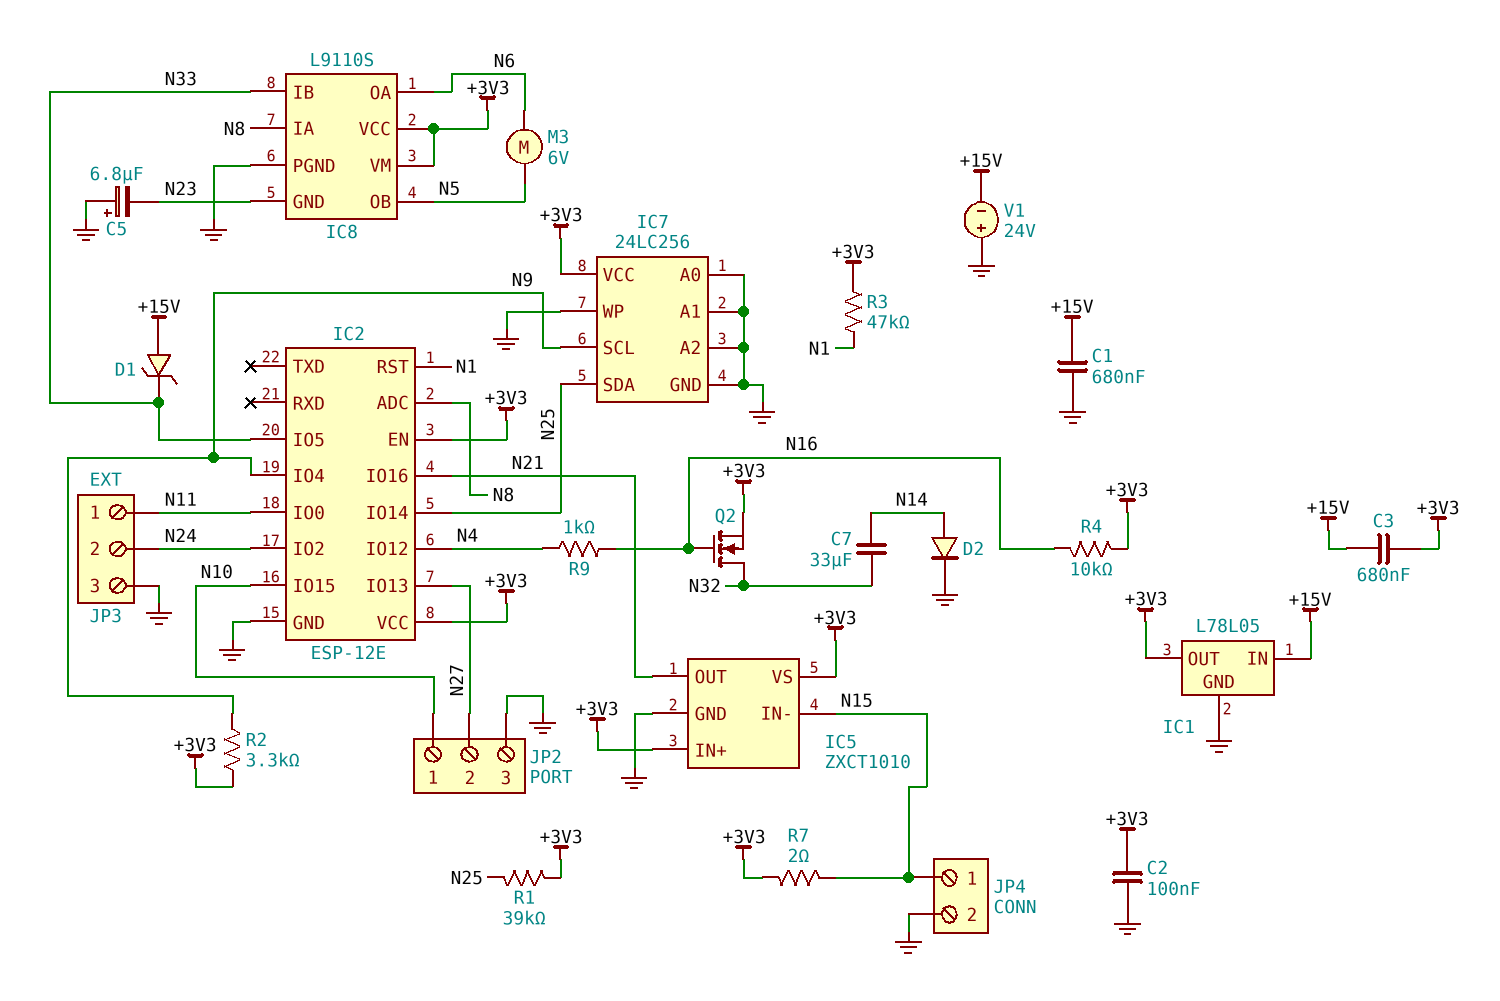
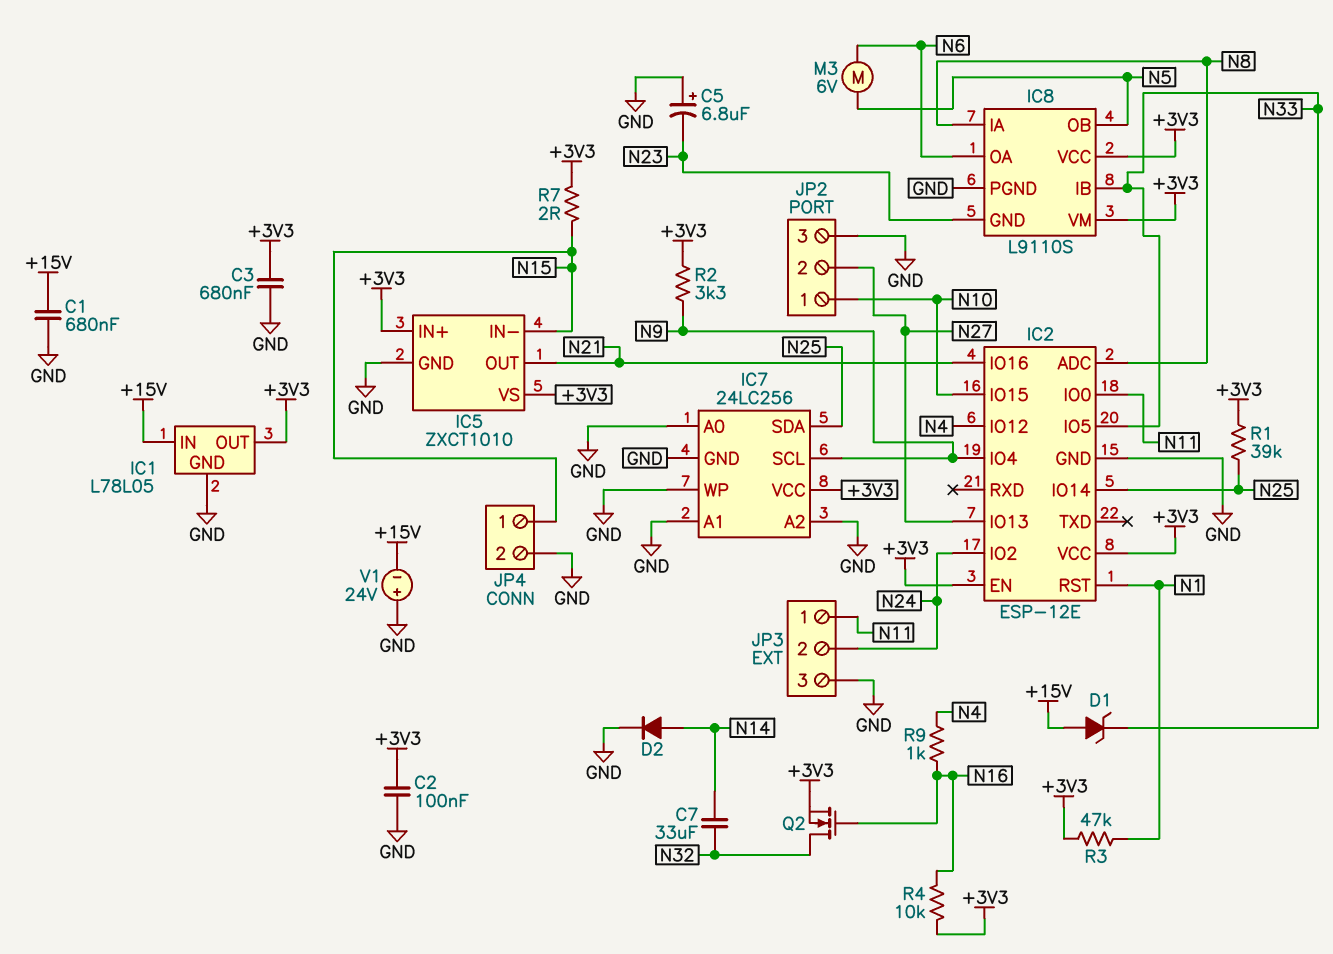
C3: 680nF (+3V3, +15V) -> 680nF (+3V3, GND)

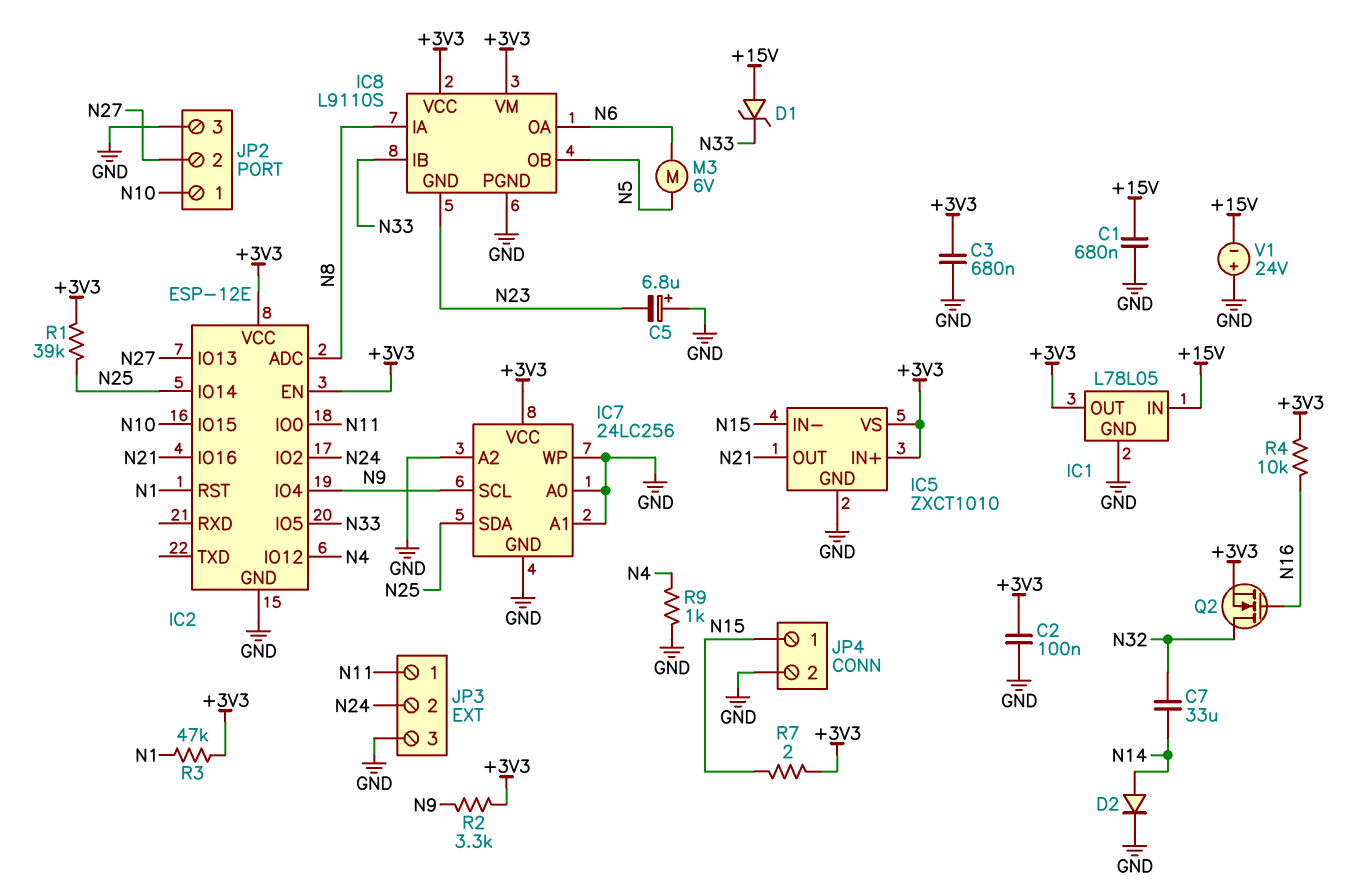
R9: 1k (N4, N16) -> 1k (GND, N4)

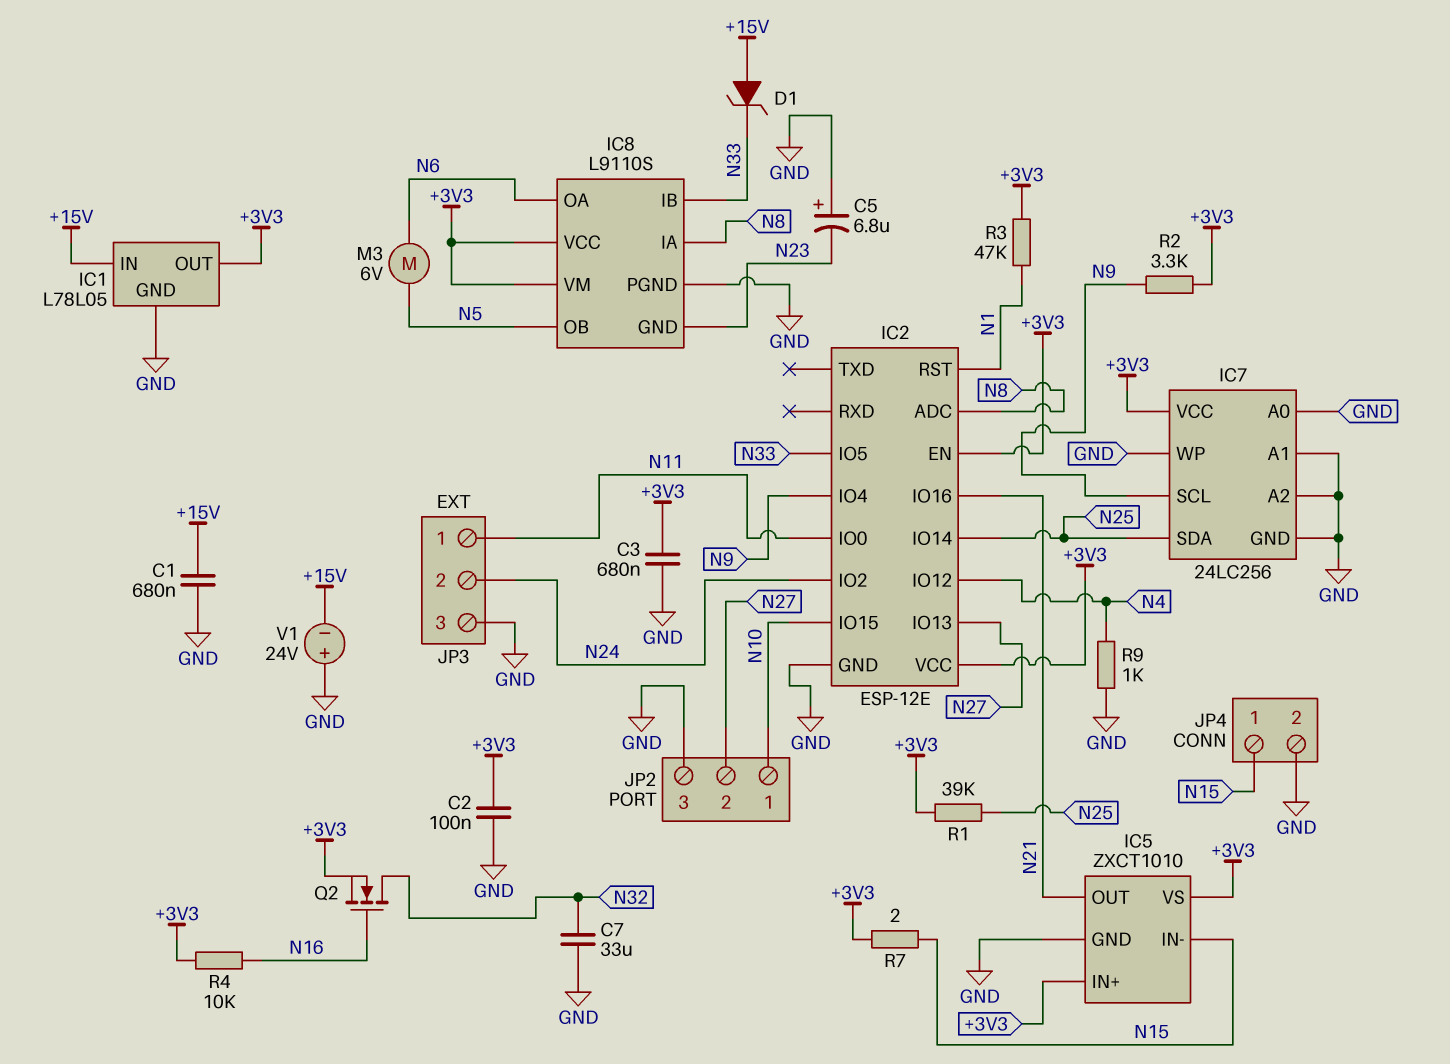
C7: 33uF (N14, N32) -> 33uF (GND, N32)
D2: diode (A N14, K GND) -> none

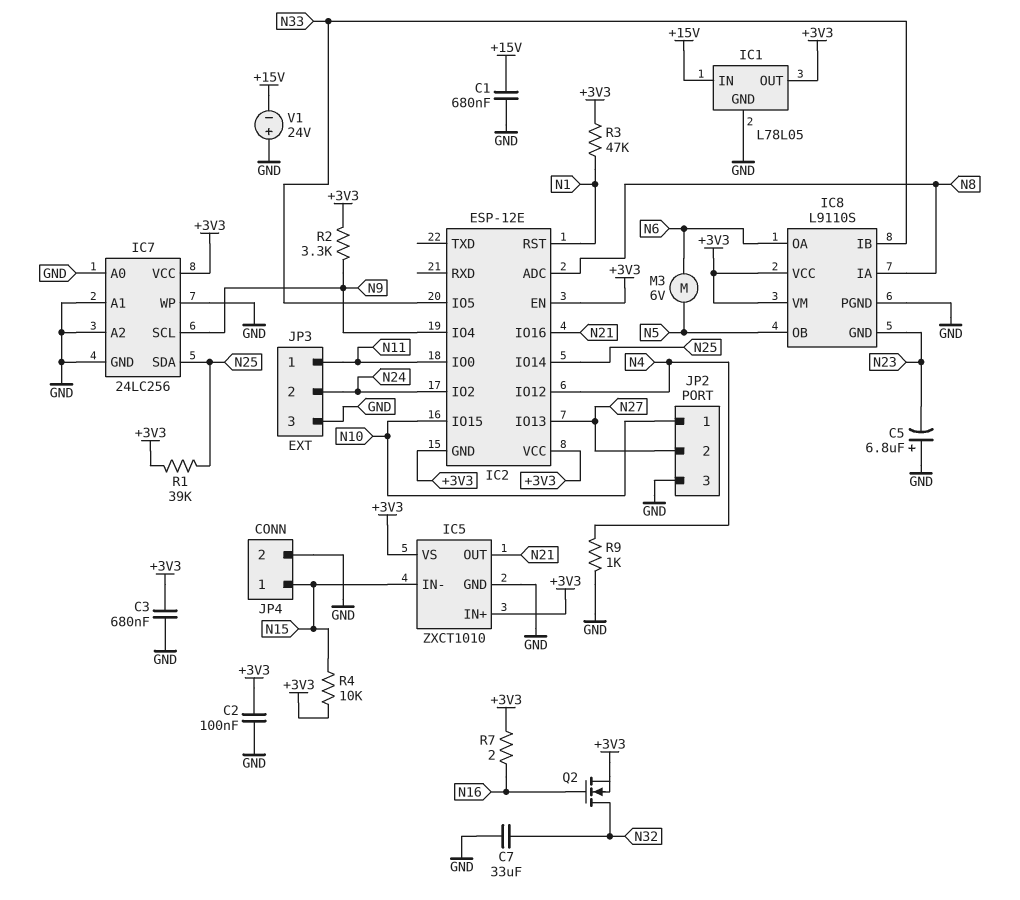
D1: zener (A +15V, K N33) -> none
IC2 pin GND: GND -> +3V3
R4: 10k (+3V3, N16) -> 10k (+3V3, N15)
R7: 2 (+3V3, N15) -> 2 (+3V3, N16)

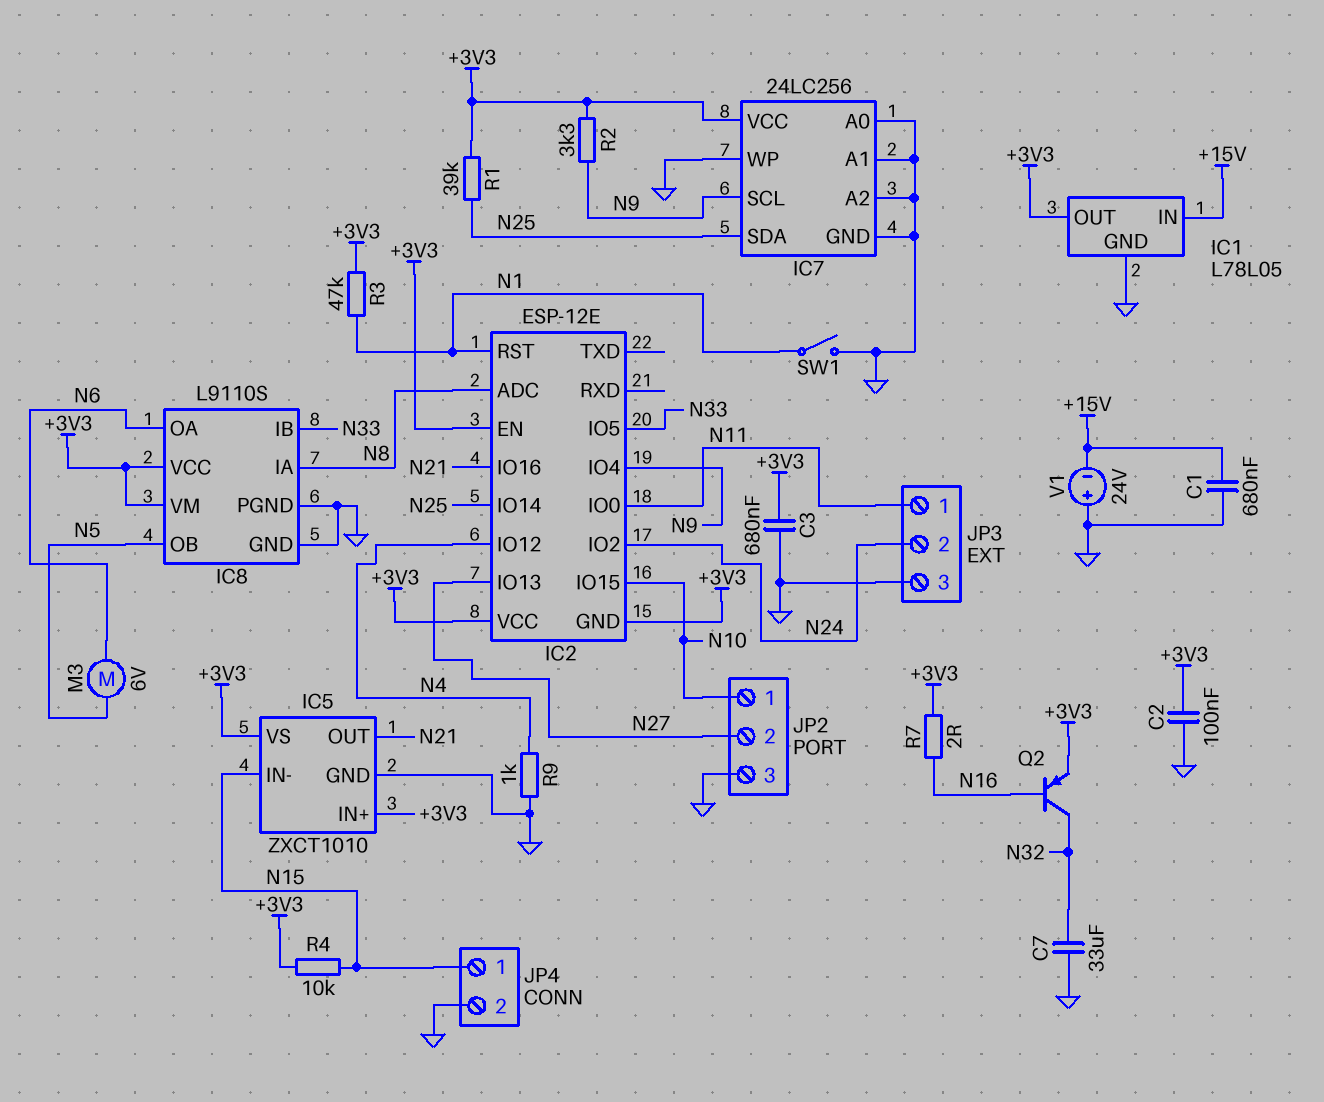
C5: 6.8uF (plus GND, minus N23) -> none
IC8 pin GND: N23 -> GND
Q2: NMOS (G N16, D N32, S +3V3) -> PNP (B N16, C N32, E +3V3)
SW1: none -> switch (GND, N1)

